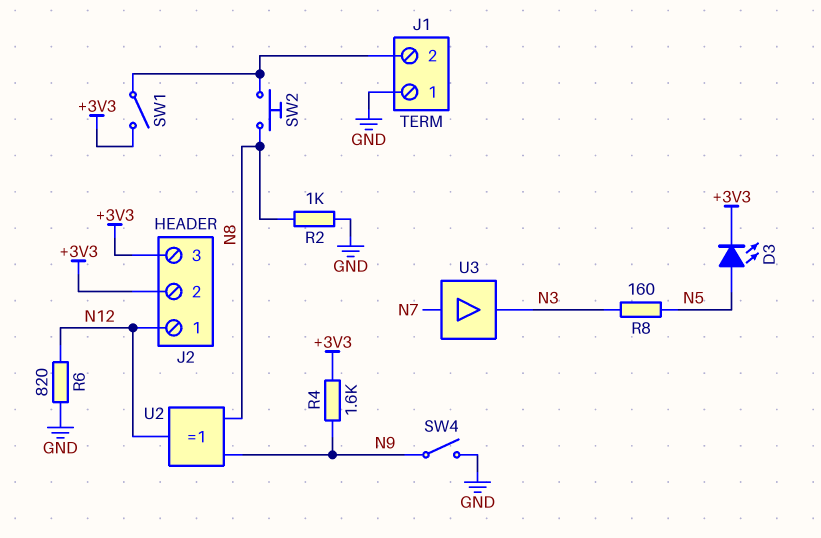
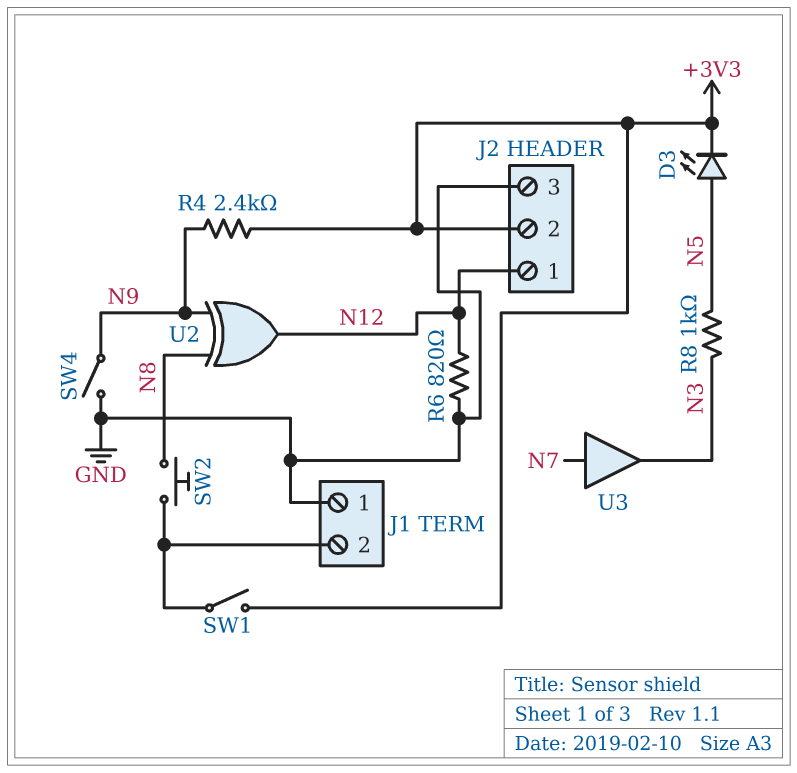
J2 pin 3: +3V3 -> GND
R2: 1k (GND, N8) -> none
R4: 1.6k (+3V3, N9) -> 2.4k (+3V3, N9)
R8: 160 (N3, N5) -> 1k (N3, N5)

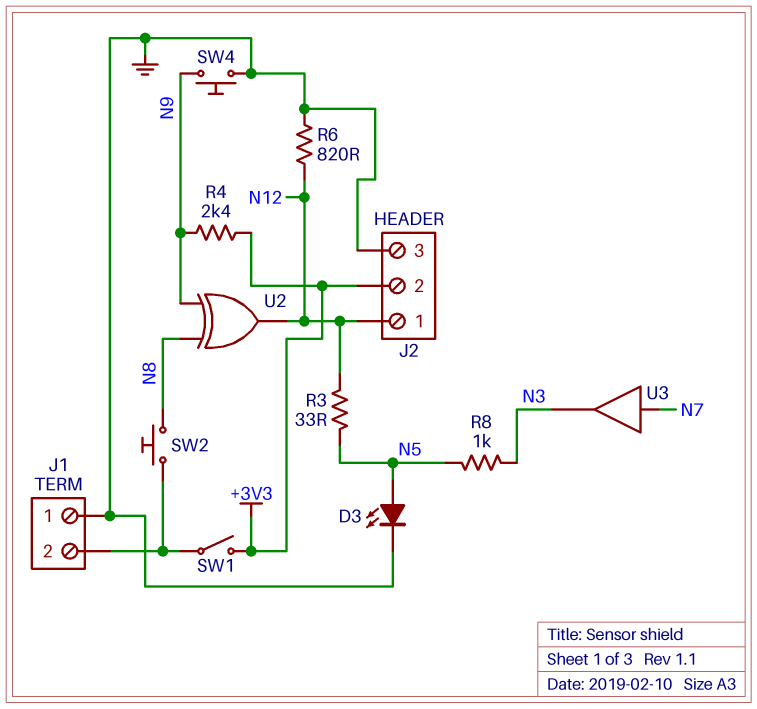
D3: LED (A N5, K +3V3) -> LED (A N5, K GND)
R3: none -> 33 (N5, N12)
SW4: switch (GND, N9) -> button (GND, N9)

